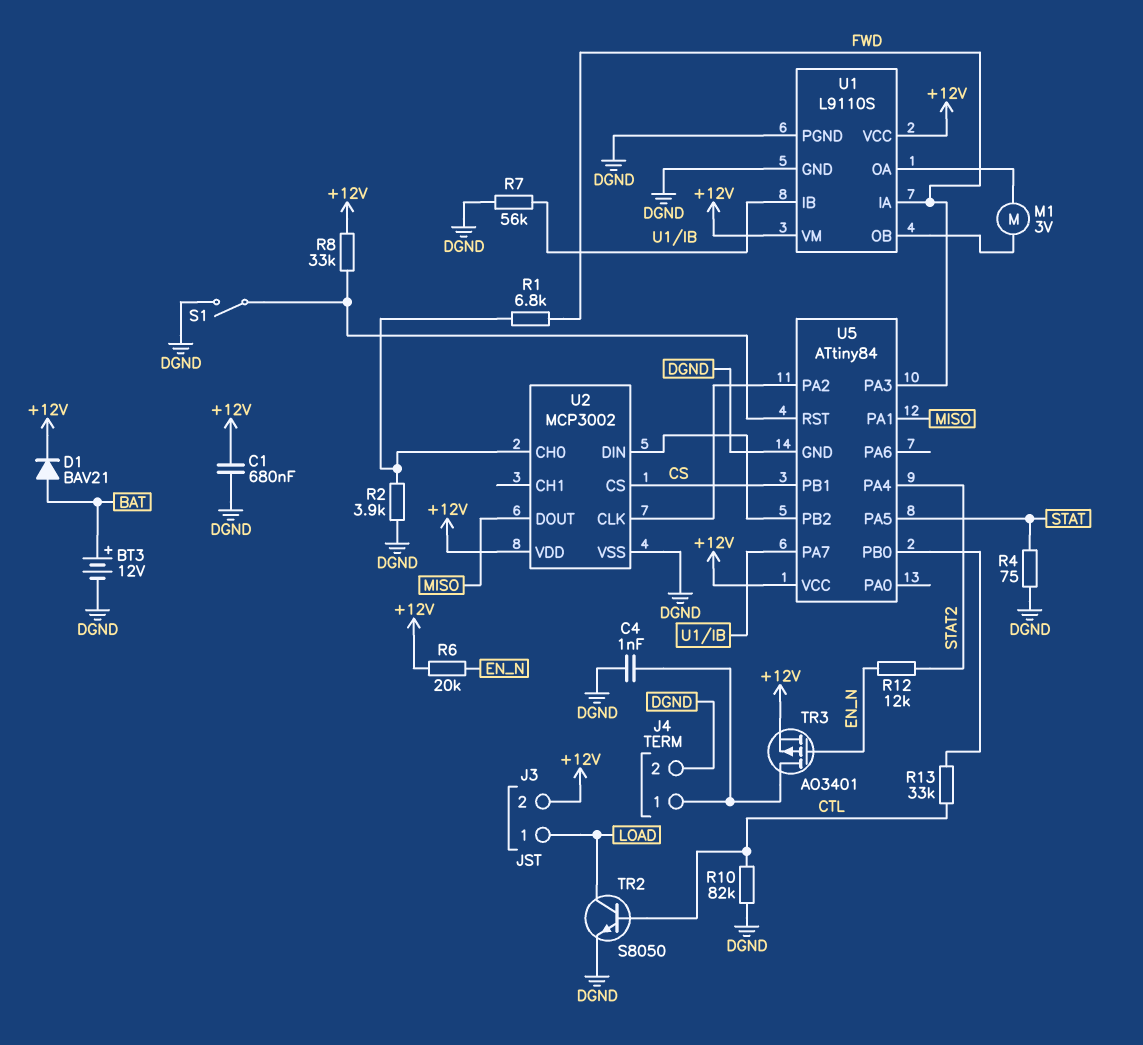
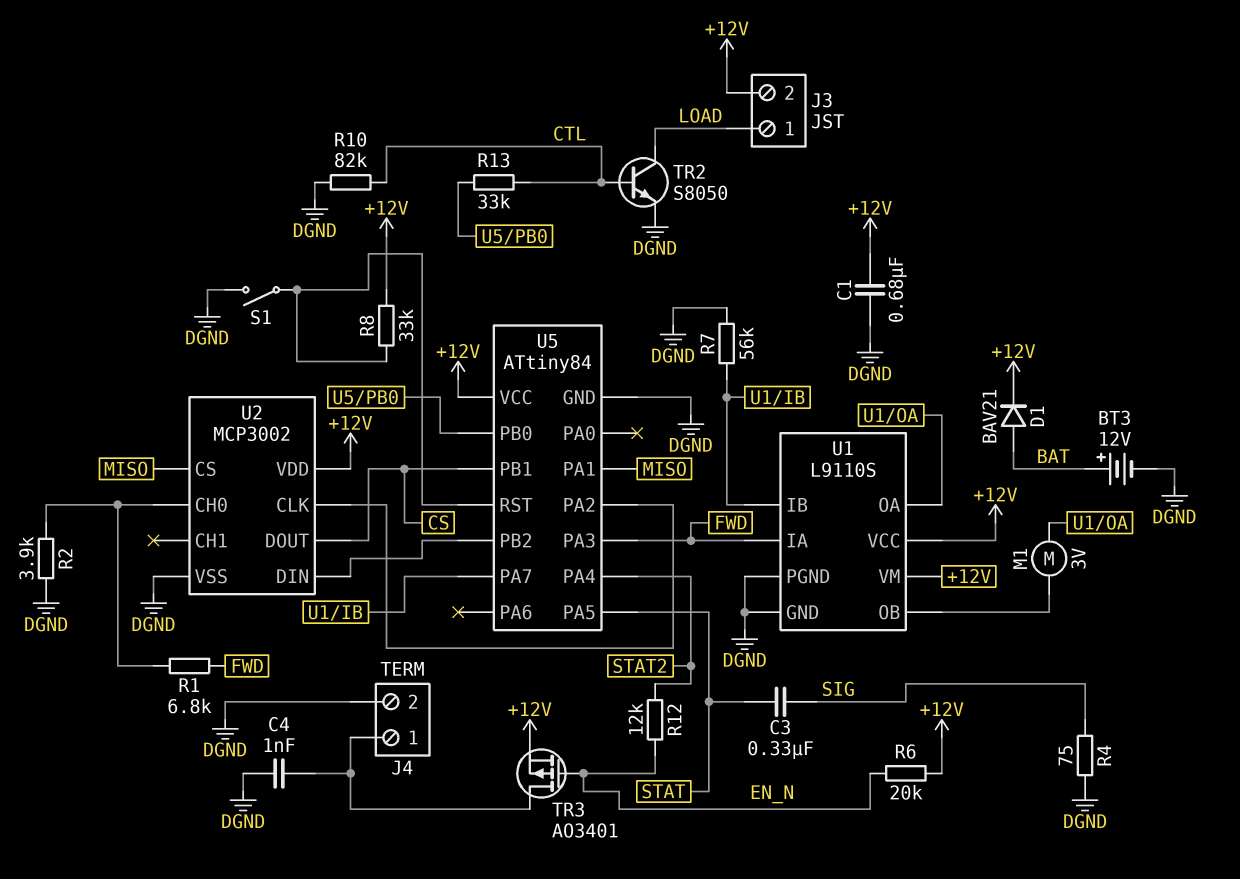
C3: none -> 330nF (SIG, STAT)
R4: 75 (DGND, STAT) -> 75 (DGND, SIG)
U2 pin CS: CS -> MISO
U2 pin DOUT: MISO -> CS

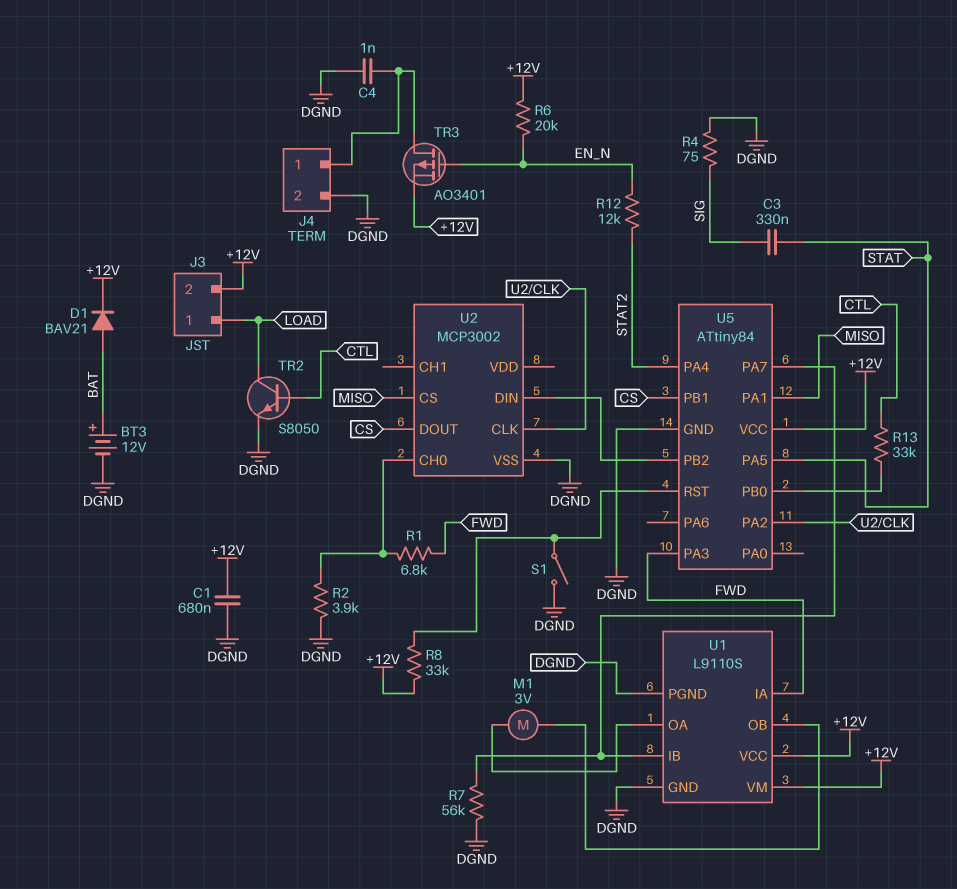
R10: 82k (CTL, DGND) -> none
U2 pin VDD: +12V -> none

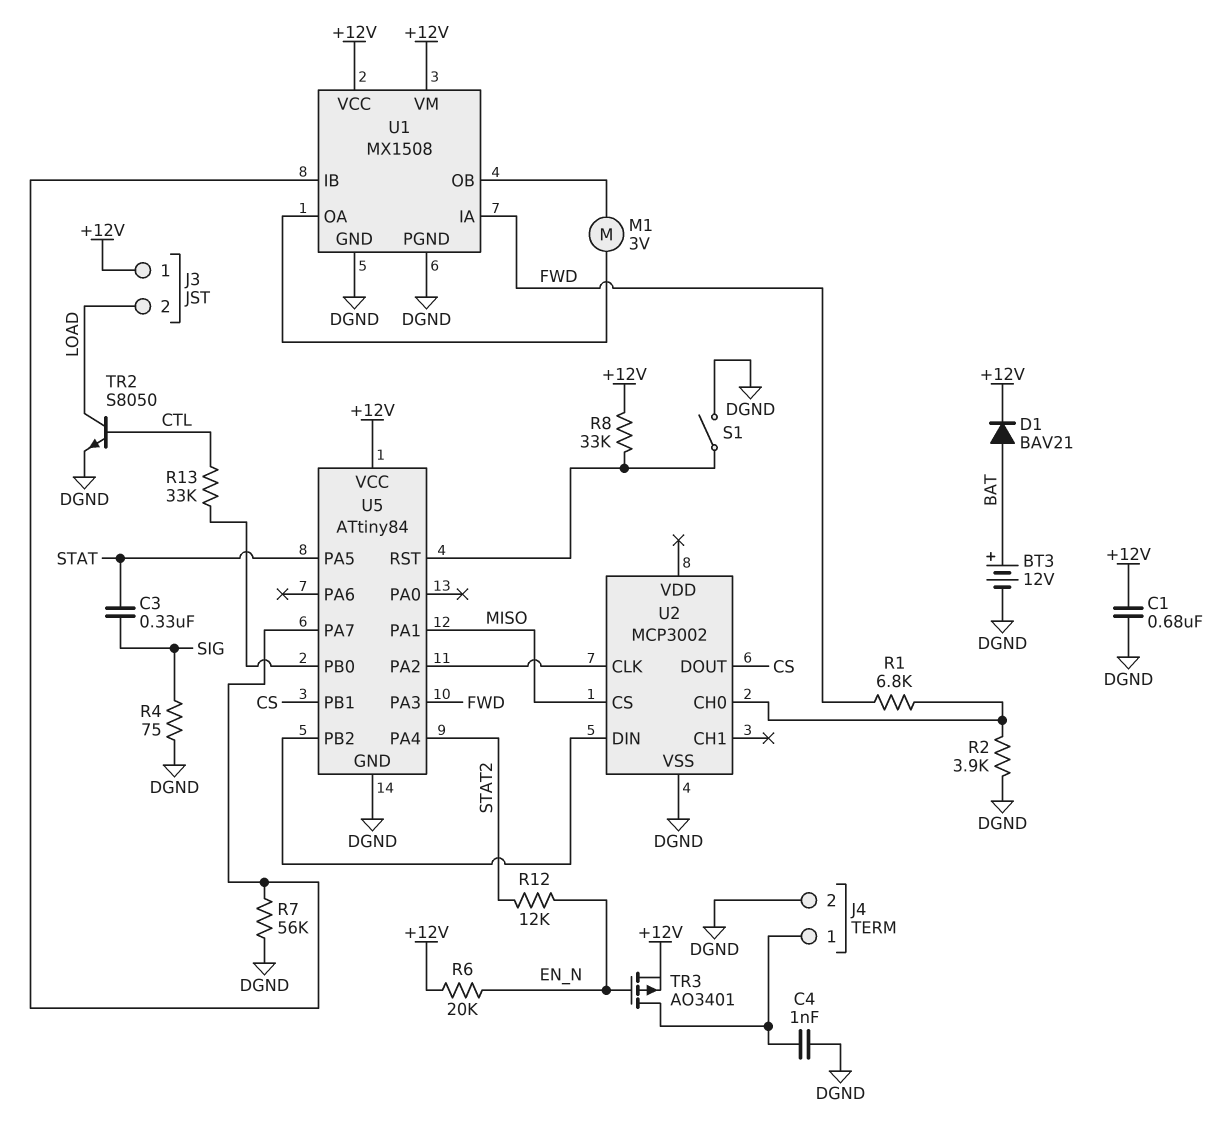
J3 pin 1: LOAD -> +12V
J3 pin 2: +12V -> LOAD
U1: L9110S -> MX1508

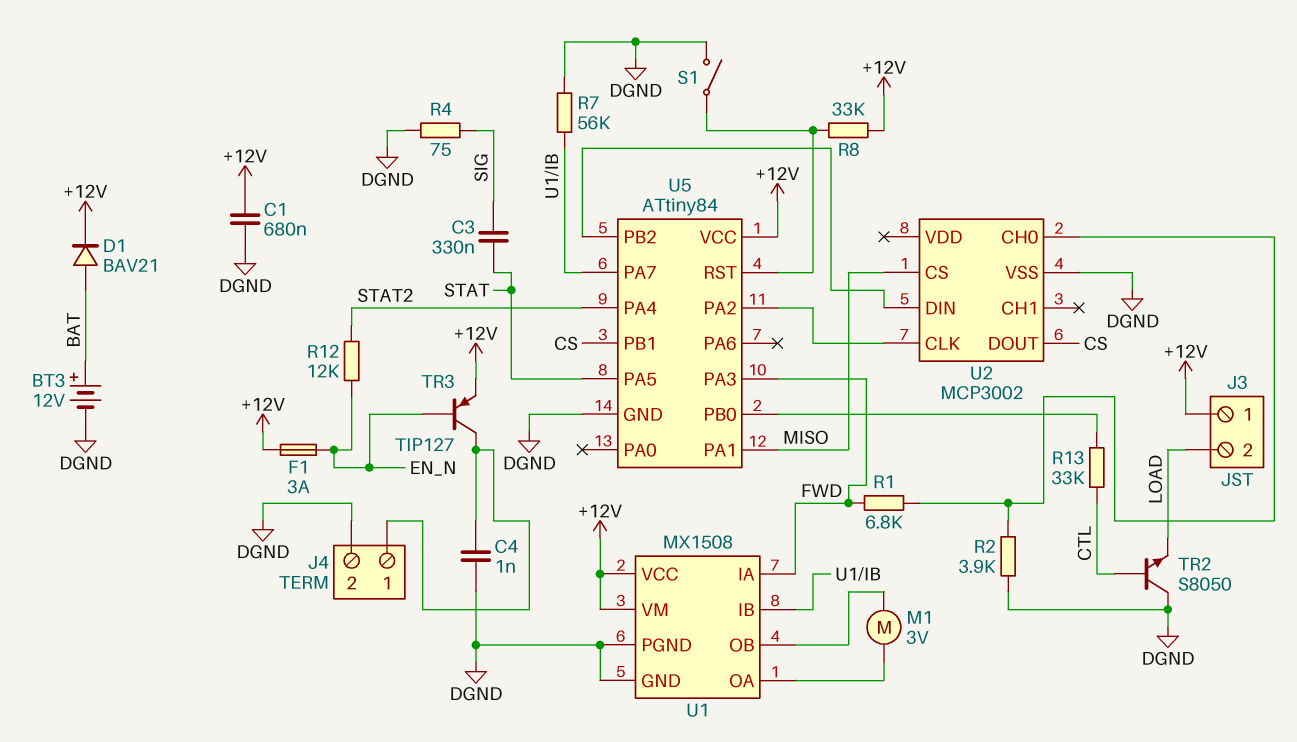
F1: none -> 3A (+12V, EN_N)
R6: 20k (+12V, EN_N) -> none
TR2: NPN S8050 (B CTL, C LOAD, E DGND) -> NPN S8050 (B CTL, C DGND, E LOAD)
TR3: PMOS AO3401 (G EN_N, D J4/1, S +12V) -> PNP TIP127 (B EN_N, C J4/1, E +12V)

